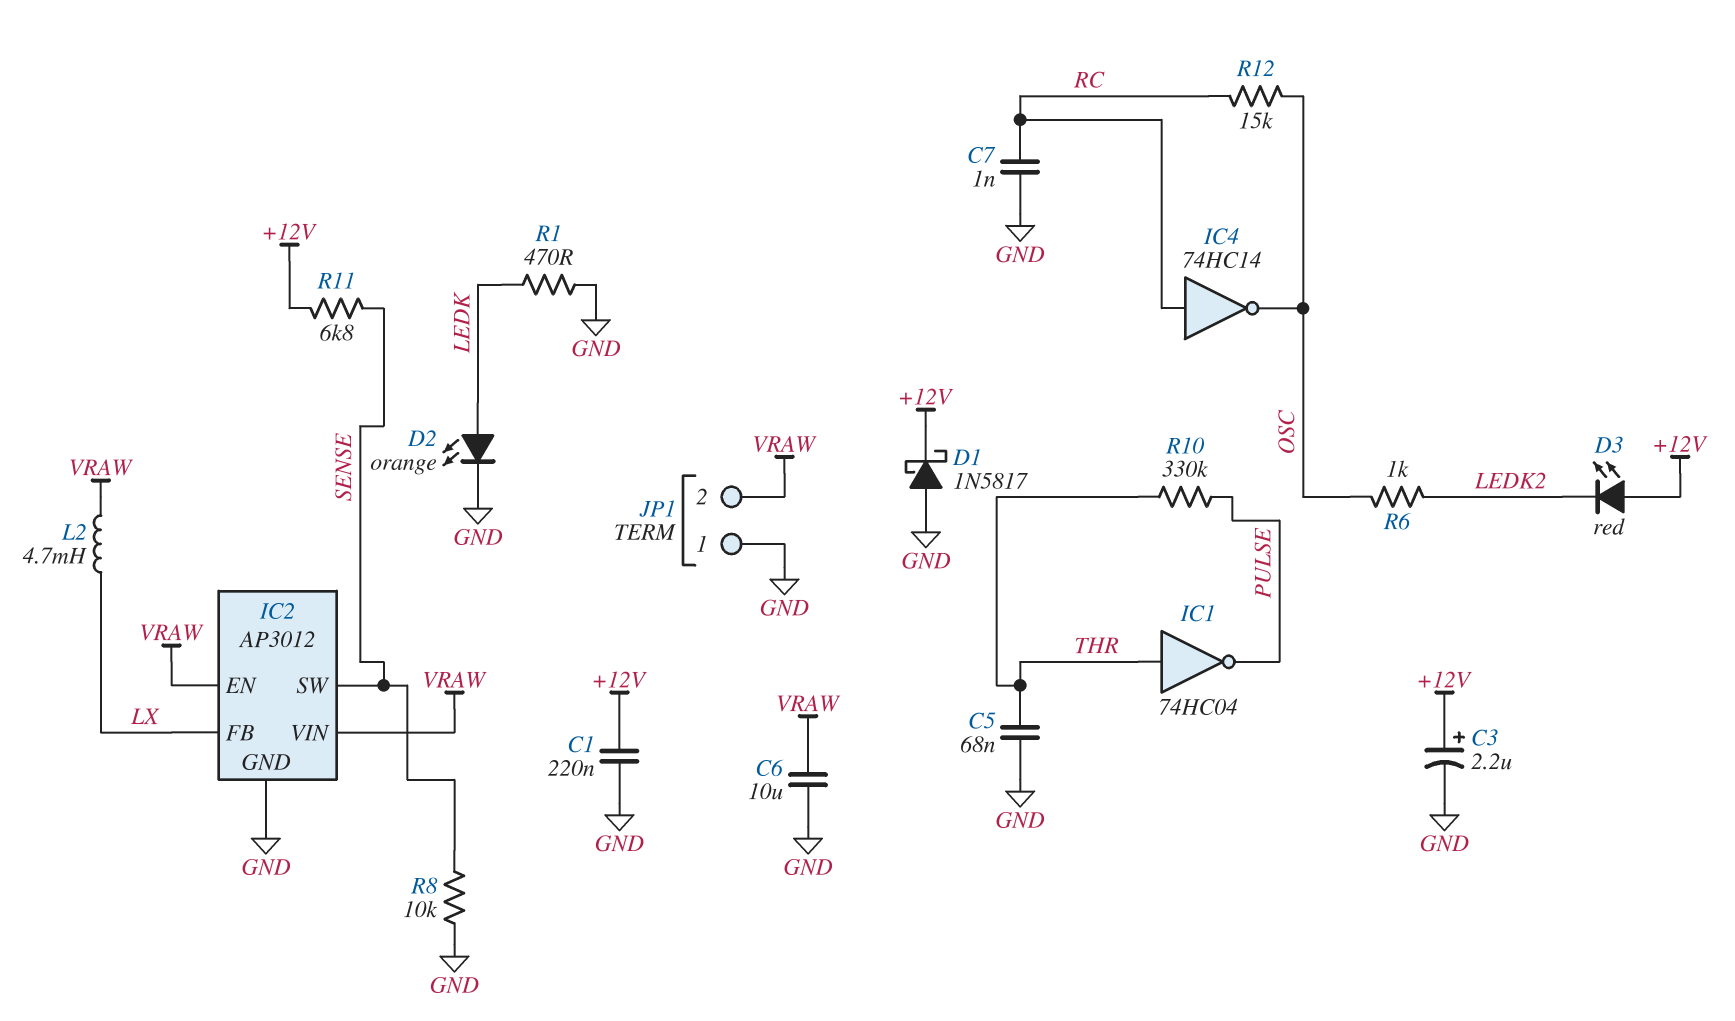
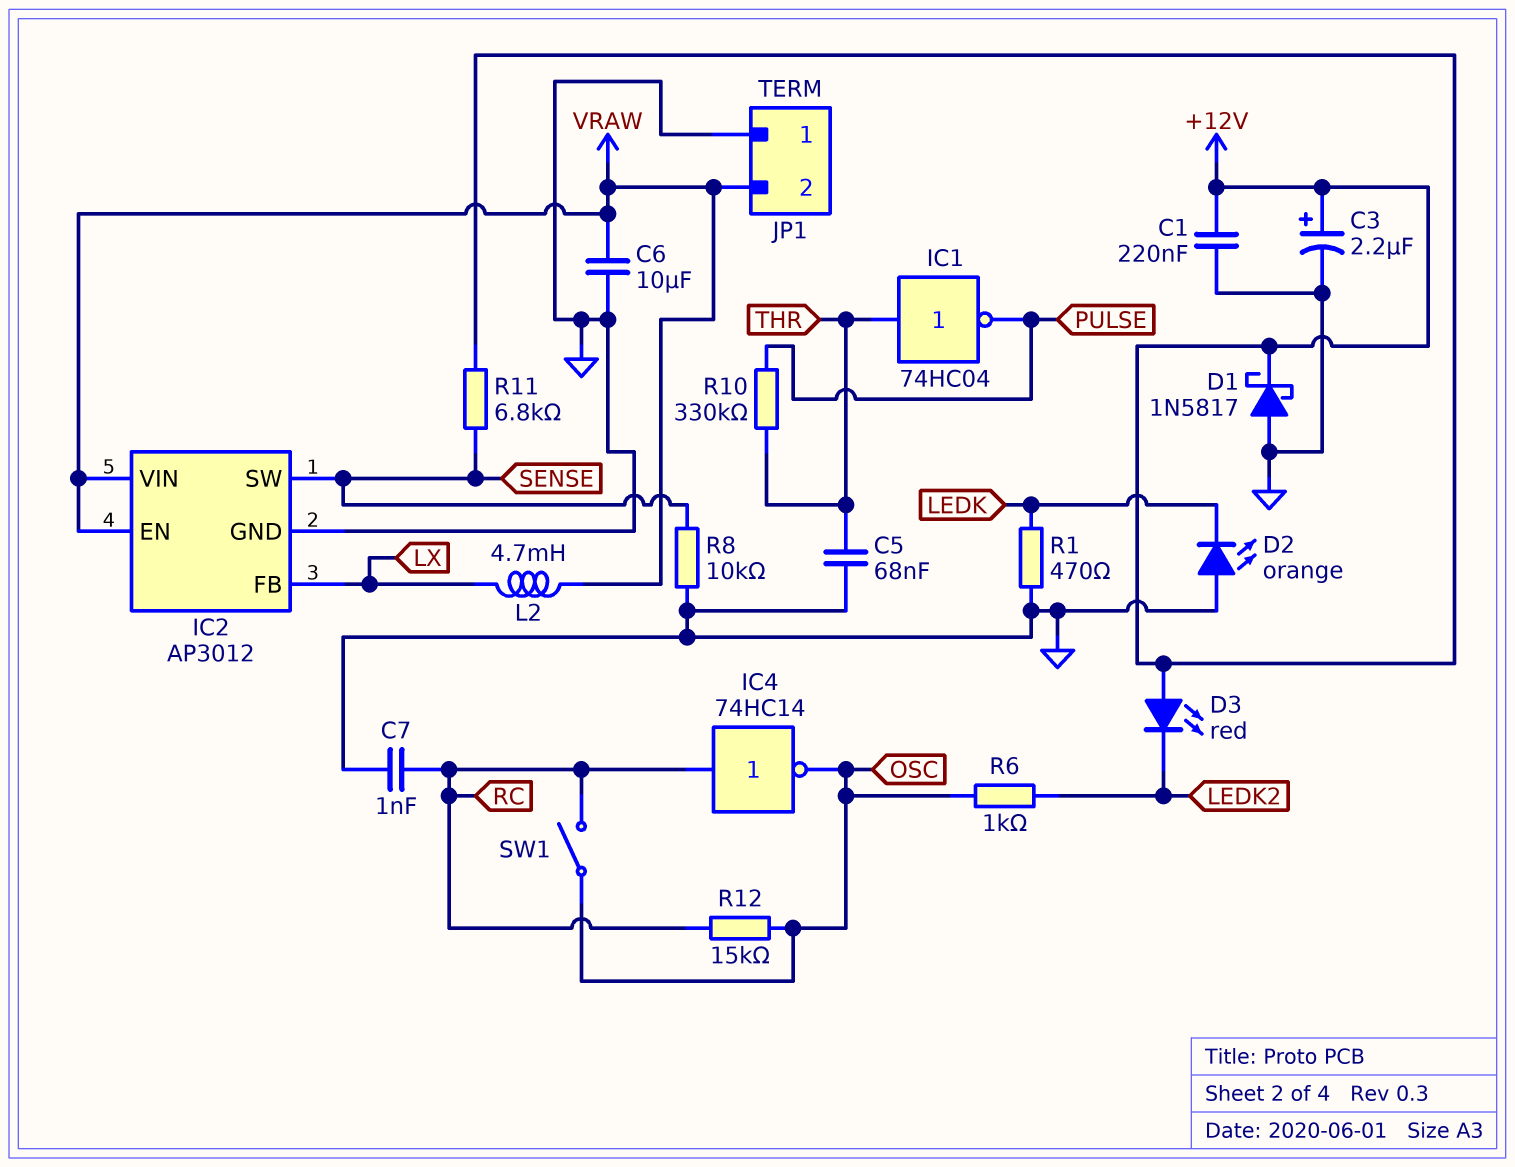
D2: LED orange (A LEDK, K GND) -> LED orange (A GND, K LEDK)
SW1: none -> switch (OSC, RC)

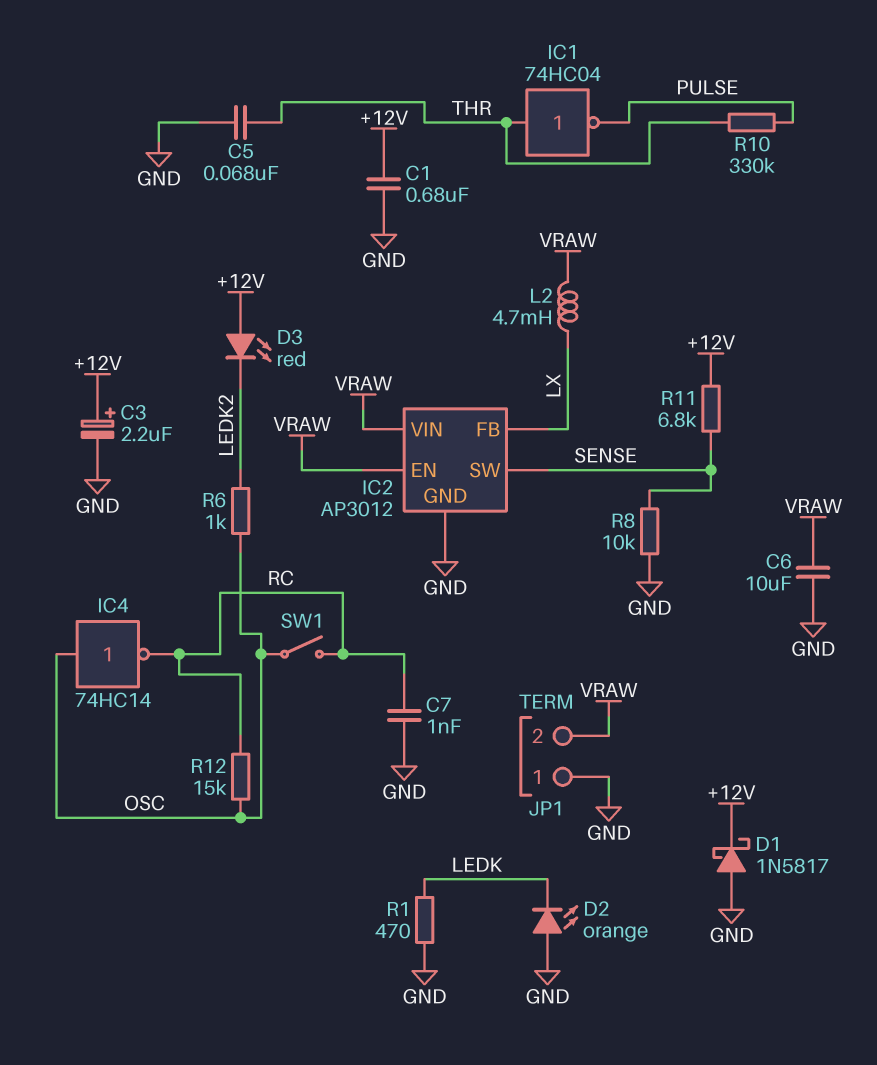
C1: 220nF (+12V, GND) -> 680nF (+12V, GND)
IC4: NOT 74HC14 (in RC, out OSC) -> NOT 74HC14 (in OSC, out RC)

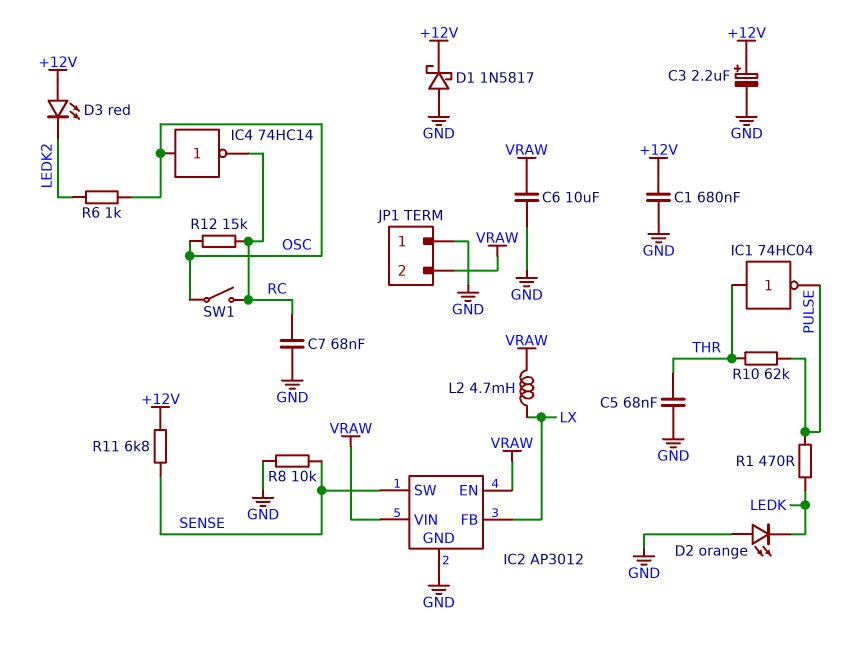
C7: 1nF (GND, RC) -> 68nF (GND, RC)
R1: 470 (GND, LEDK) -> 470 (LEDK, PULSE)
R10: 330k (PULSE, THR) -> 62k (PULSE, THR)

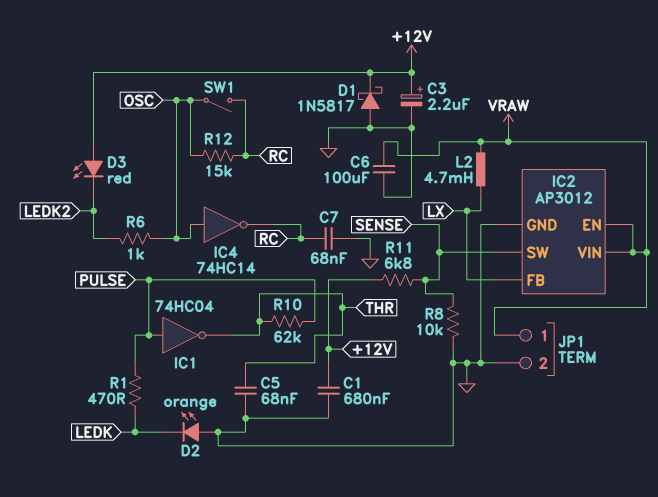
C6: 10uF (GND, VRAW) -> 100uF (GND, VRAW)
IC1: NOT 74HC04 (in THR, out PULSE) -> NOT 74HC04 (in PULSE, out THR)
JP1 pin 1: GND -> VRAW
JP1 pin 2: VRAW -> GND

